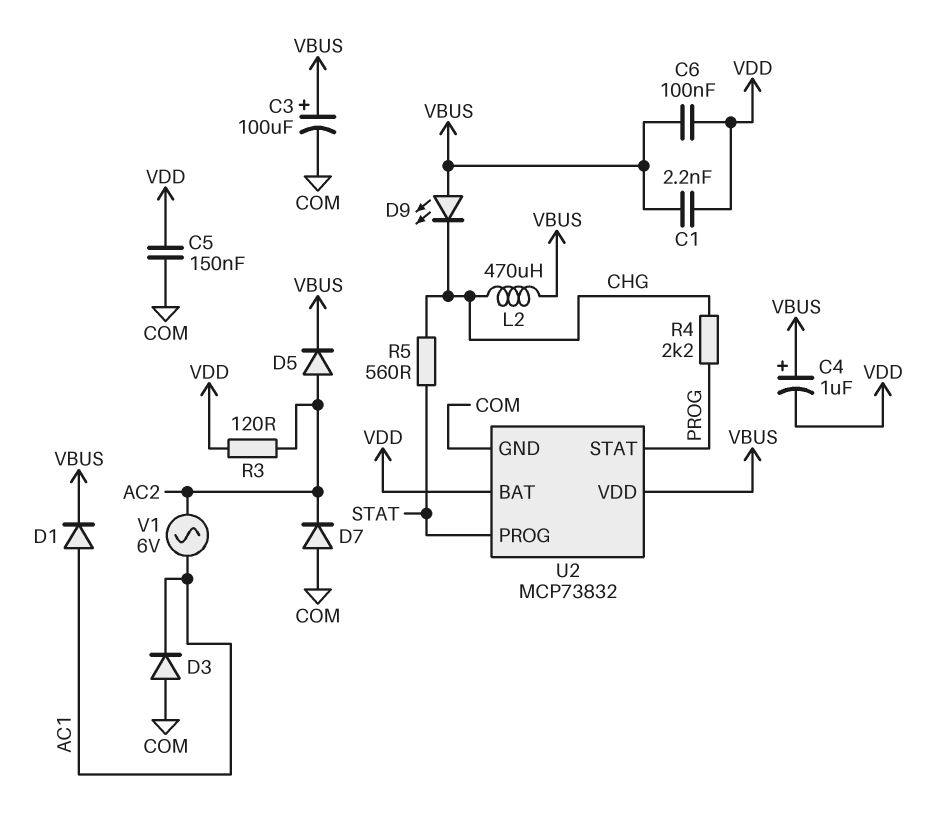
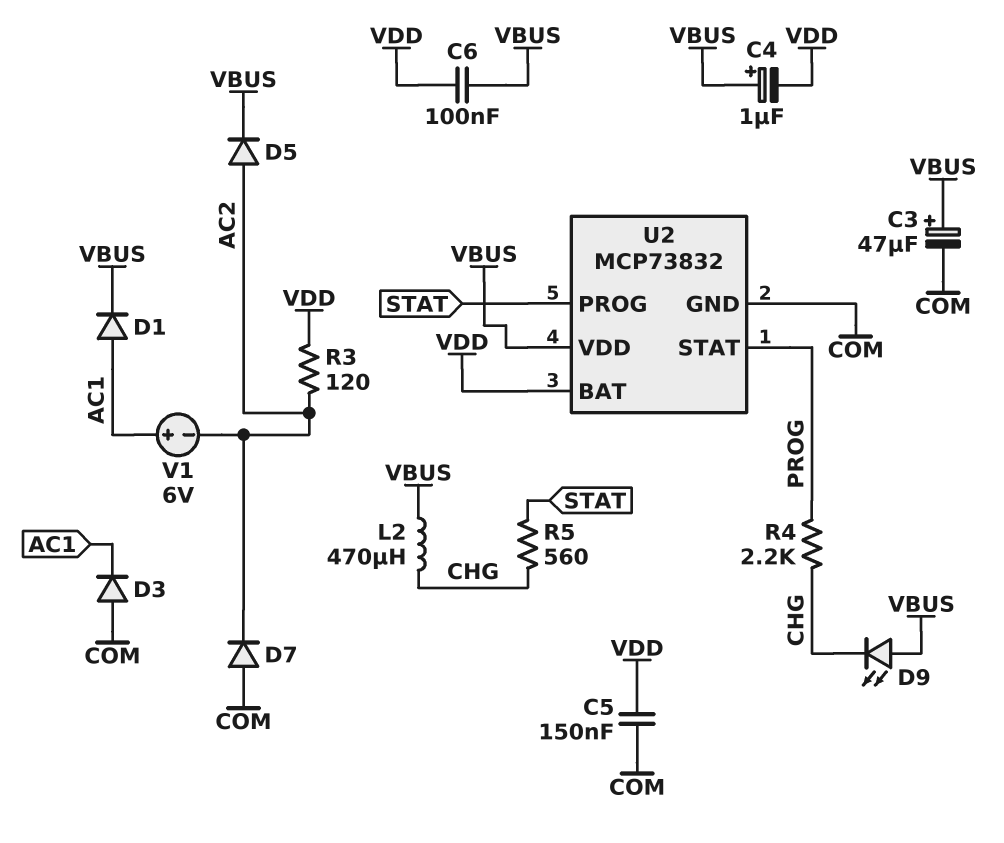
C1: 2.2nF (VBUS, VDD) -> none
C3: 100uF (plus VBUS, minus COM) -> 47uF (plus VBUS, minus COM)
V1: AC 6V (AC1, AC2) -> 6V (plus AC1, minus AC2)

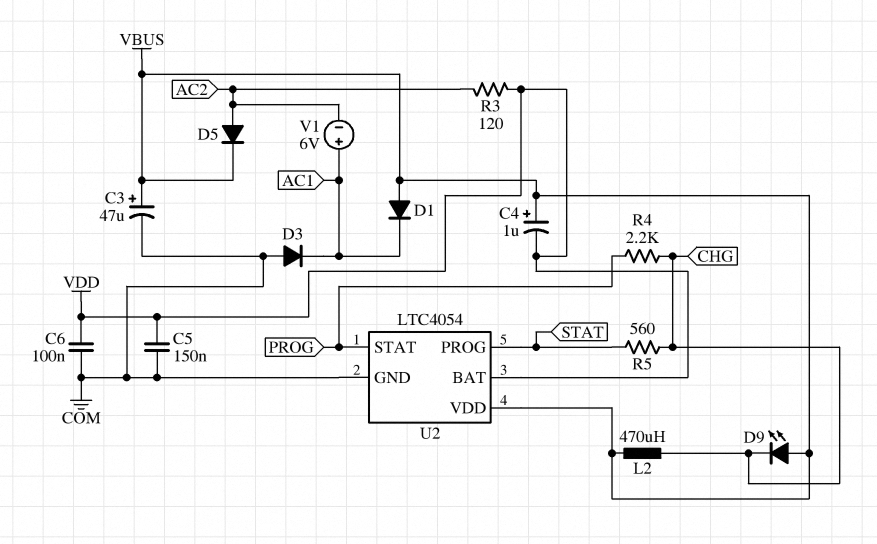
C6: 100nF (VBUS, VDD) -> 100nF (COM, VDD)
D1: diode (A AC1, K VBUS) -> diode (A VBUS, K AC1)
D7: diode (A COM, K AC2) -> none
U2: MCP73832 -> LTC4054

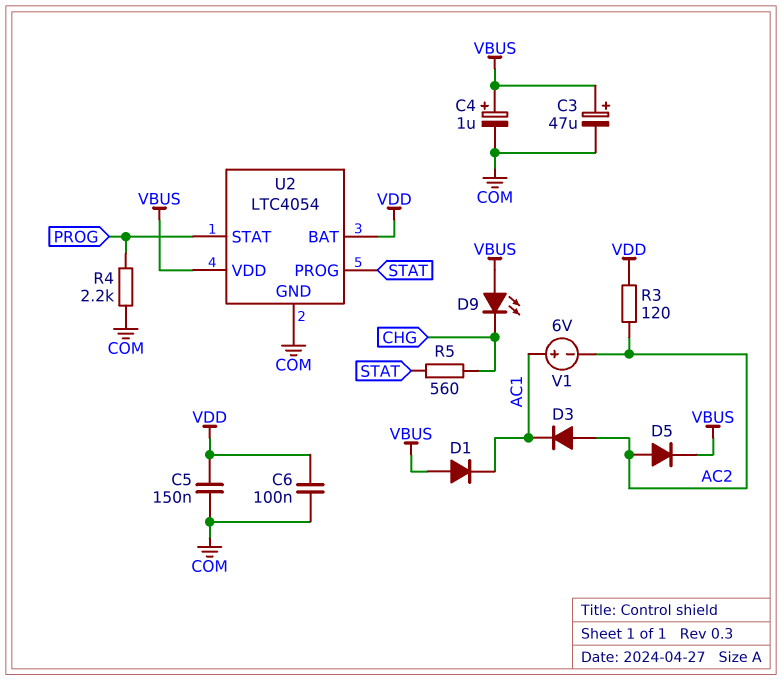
C4: 1uF (plus VBUS, minus VDD) -> 1uF (plus VBUS, minus COM)
D3: diode (A COM, K AC1) -> diode (A AC2, K AC1)
L2: 470uH (CHG, VBUS) -> none
R4: 2.2k (CHG, PROG) -> 2.2k (COM, PROG)

